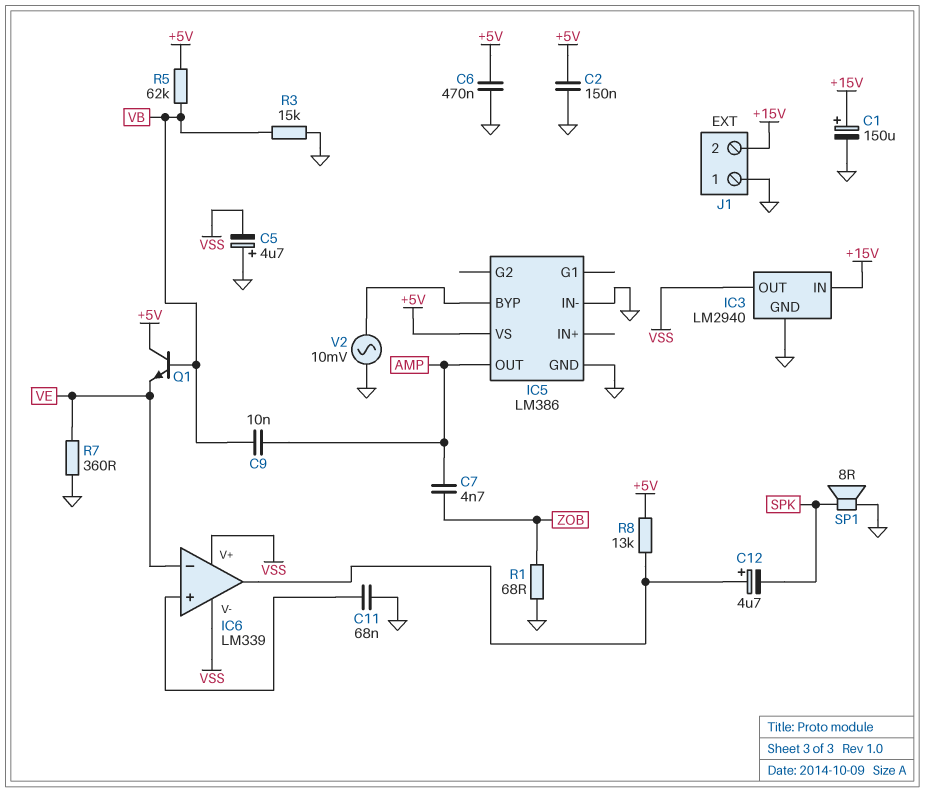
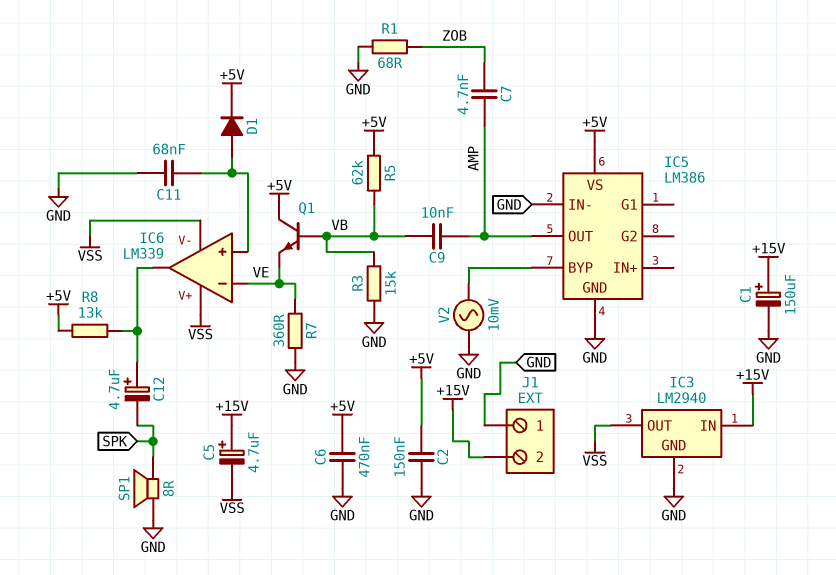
C5: 4.7uF (plus GND, minus VSS) -> 4.7uF (plus +15V, minus VSS)
D1: none -> diode (A IC6/in+, K +5V)

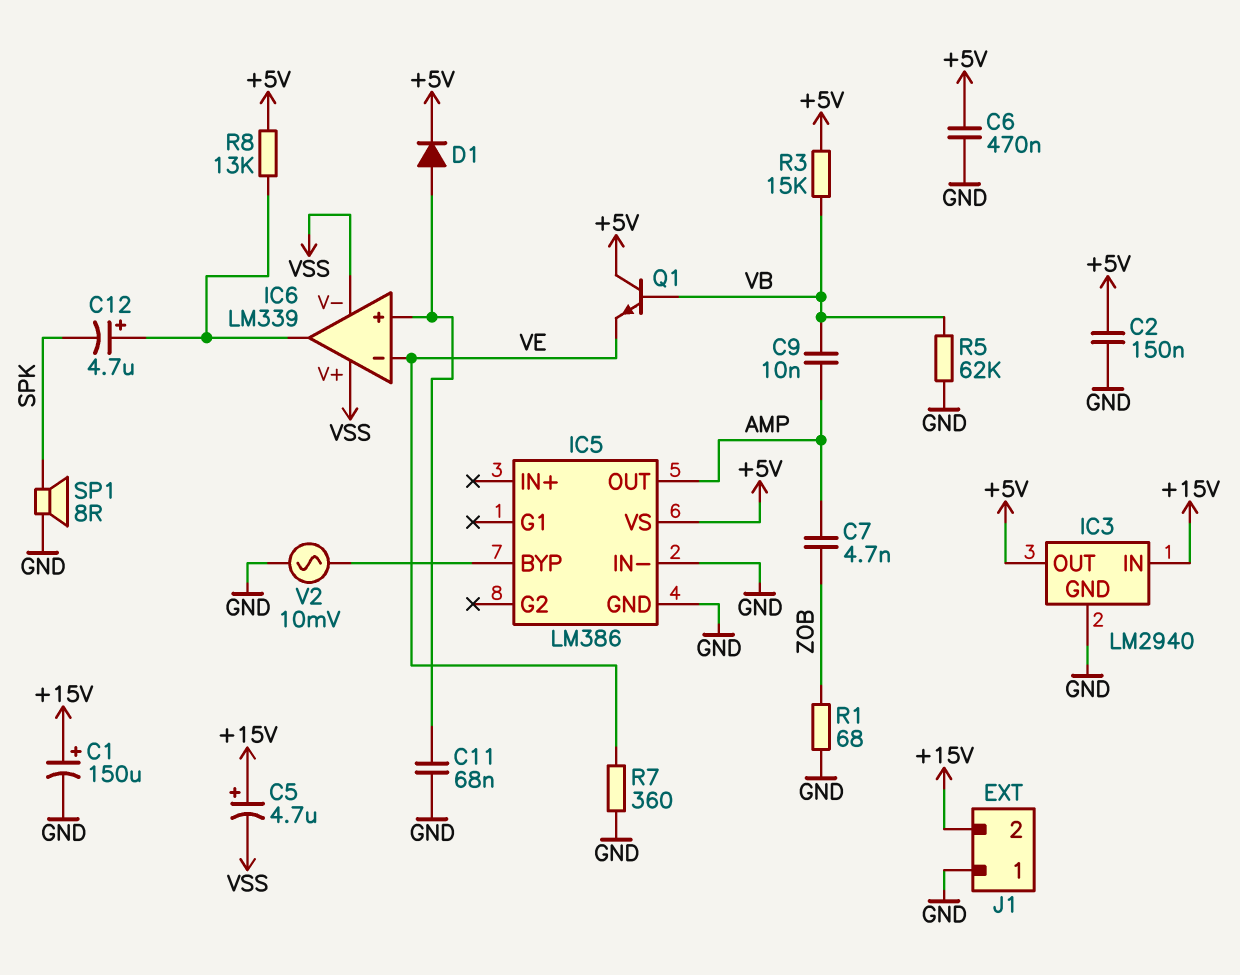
IC3 pin OUT: VSS -> +5V
R3: 15k (GND, VB) -> 15k (+5V, VB)
R5: 62k (+5V, VB) -> 62k (GND, VB)

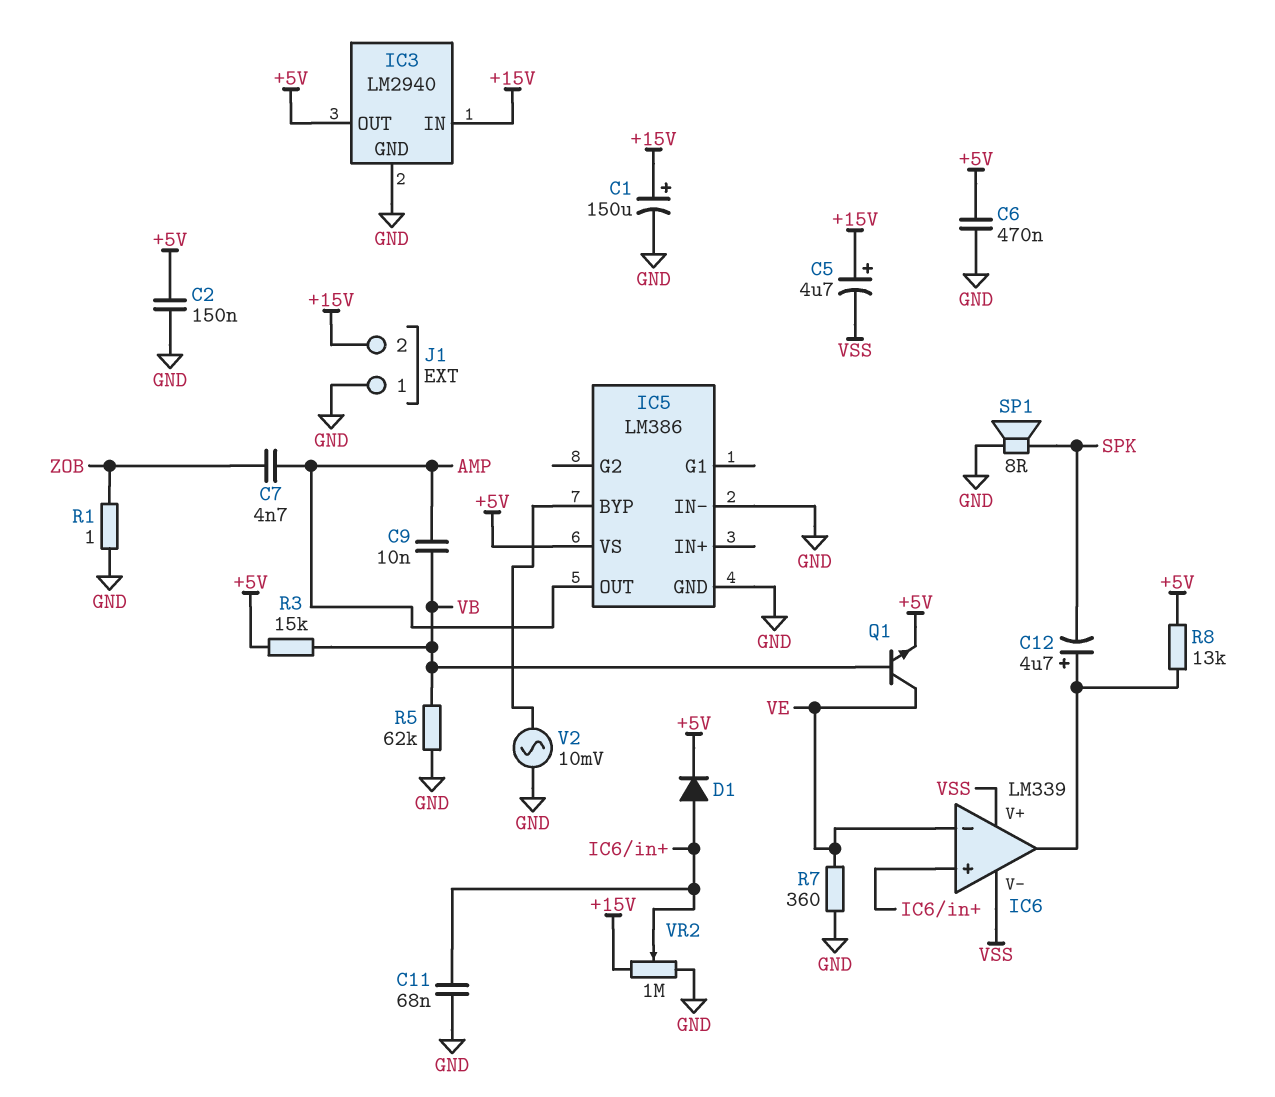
Q1: NPN (B VB, C +5V, E VE) -> NPN (B VB, C VE, E +5V)
R1: 68 (GND, ZOB) -> 1 (GND, ZOB)
VR2: none -> 1M (+15V, GND, wiper IC6/in+)

